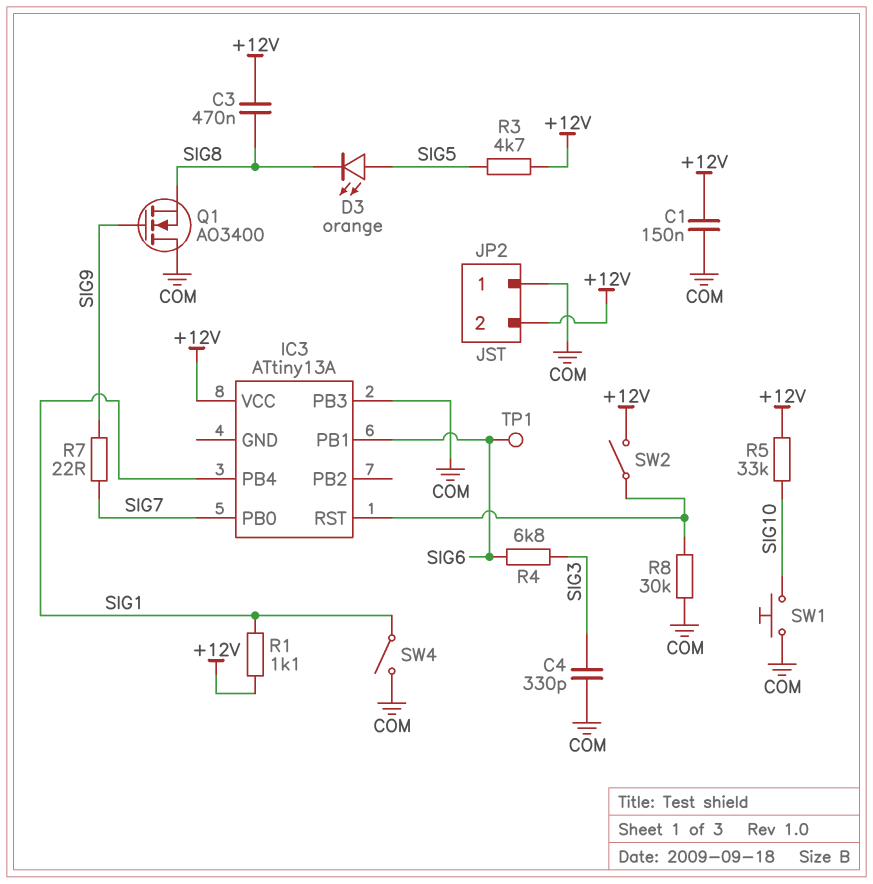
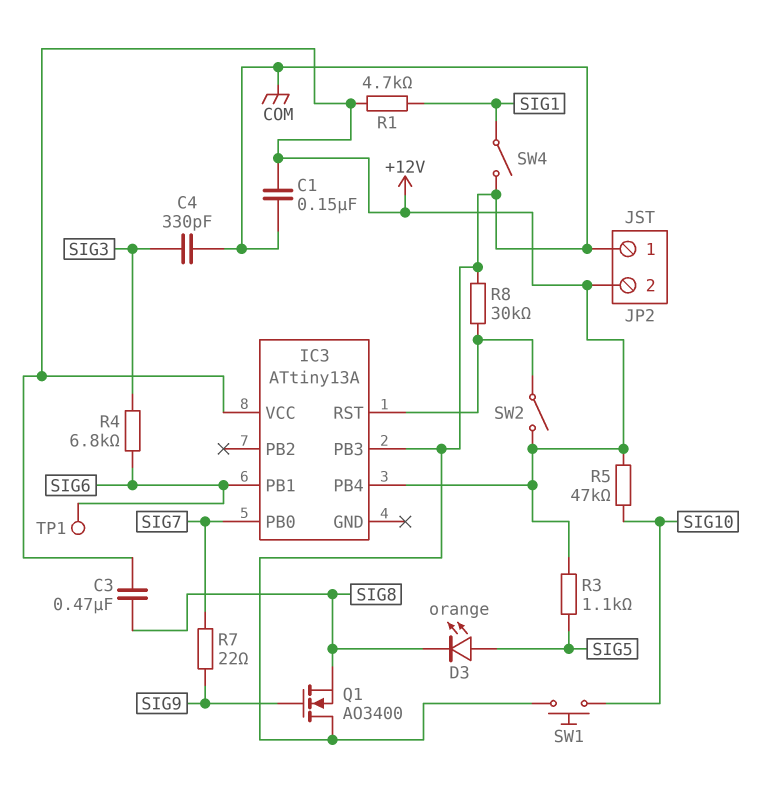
IC3 pin PB4: SIG1 -> +12V
R1: 1.1k (+12V, SIG1) -> 4.7k (+12V, SIG1)
R3: 4.7k (+12V, SIG5) -> 1.1k (+12V, SIG5)
R5: 33k (+12V, SIG10) -> 47k (+12V, SIG10)

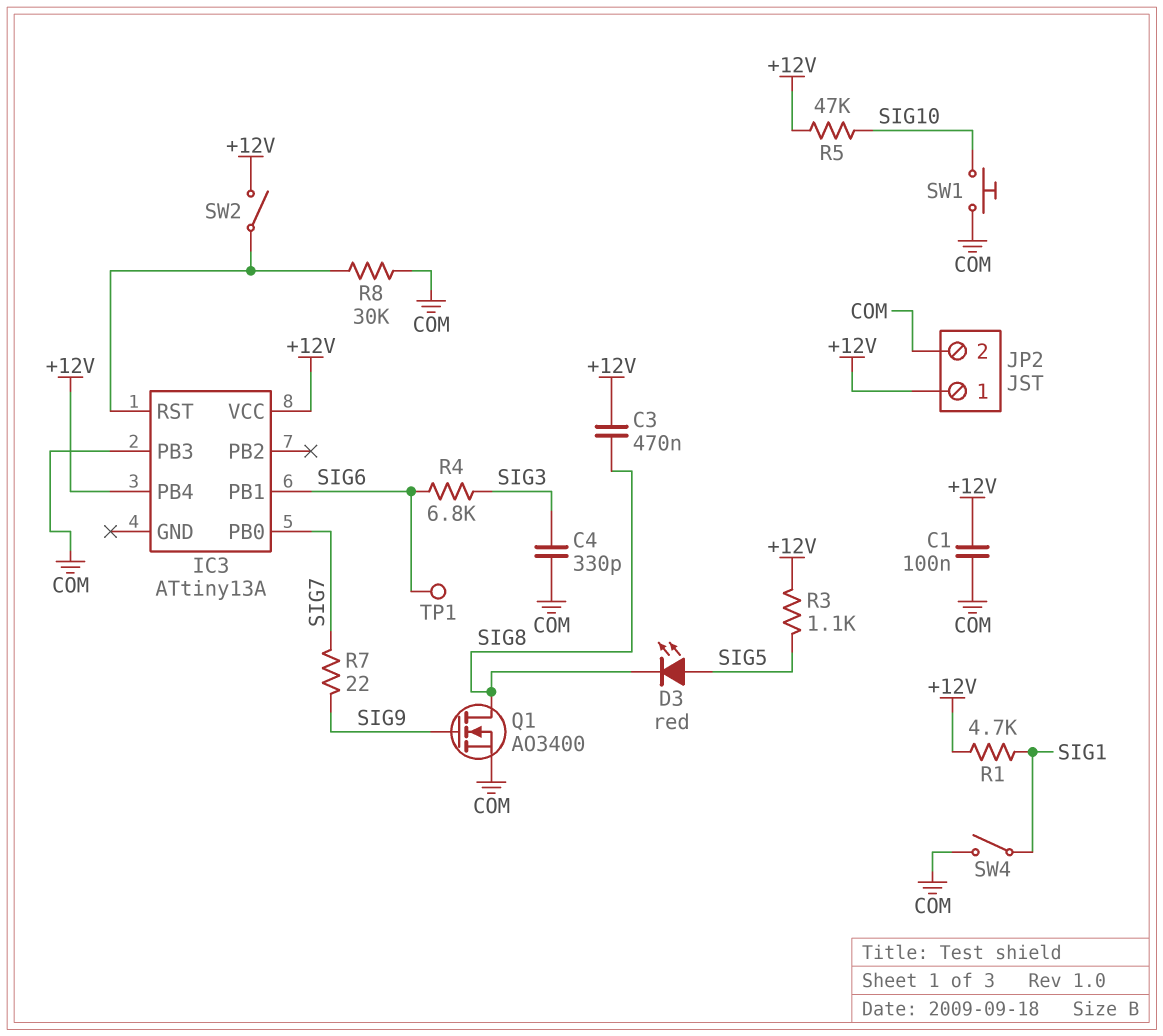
C1: 150nF (+12V, COM) -> 100nF (+12V, COM)
D3: LED orange (A SIG5, K SIG8) -> LED red (A SIG5, K SIG8)
JP2 pin 1: COM -> +12V
JP2 pin 2: +12V -> COM
Q1: NMOS AO3400 (G SIG9, D COM, S SIG8) -> NMOS AO3400 (G SIG9, D SIG8, S COM)

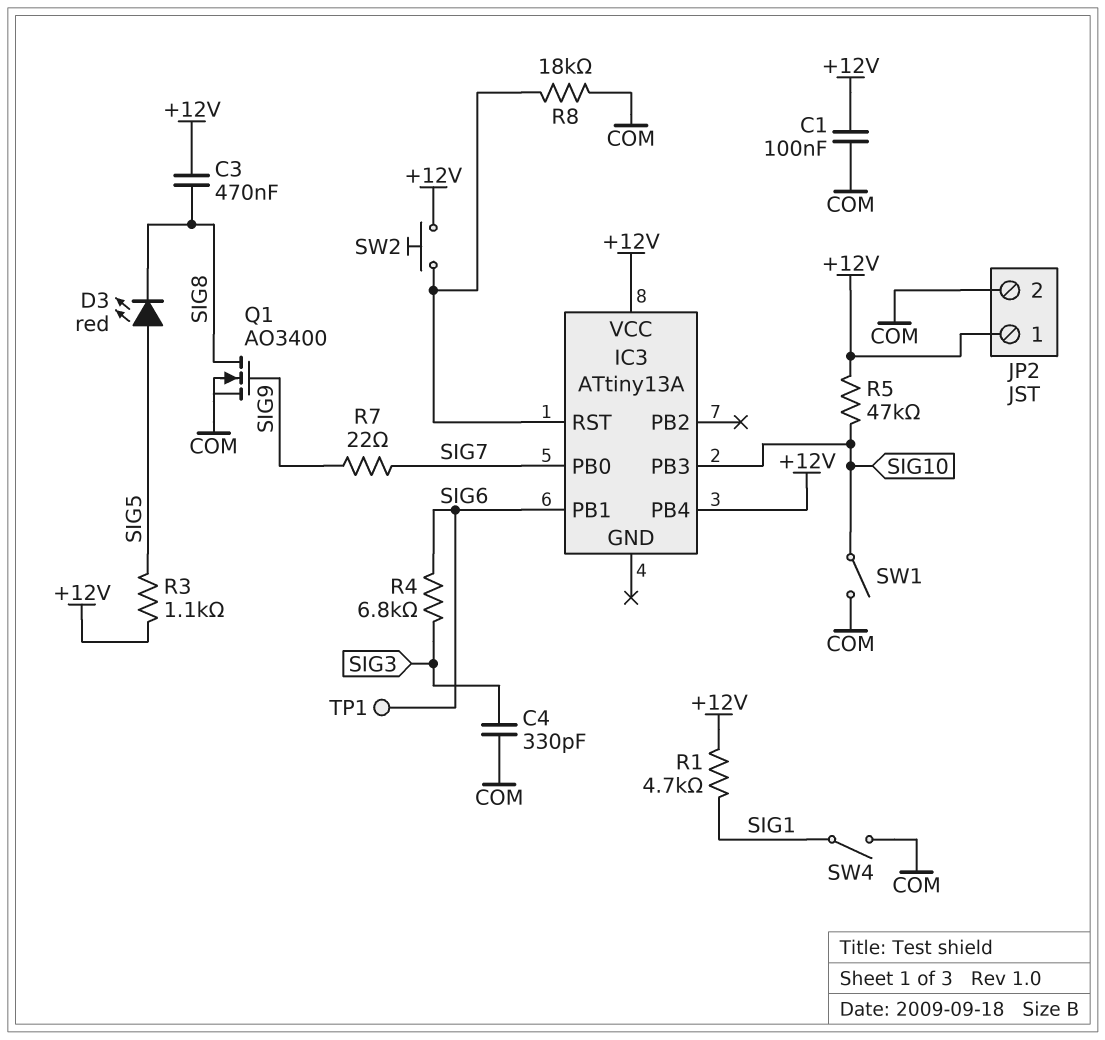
IC3 pin PB3: COM -> SIG10
R8: 30k (COM, IC3/RST) -> 18k (COM, IC3/RST)
SW1: button (COM, SIG10) -> switch (COM, SIG10)
SW2: switch (+12V, IC3/RST) -> button (+12V, IC3/RST)

